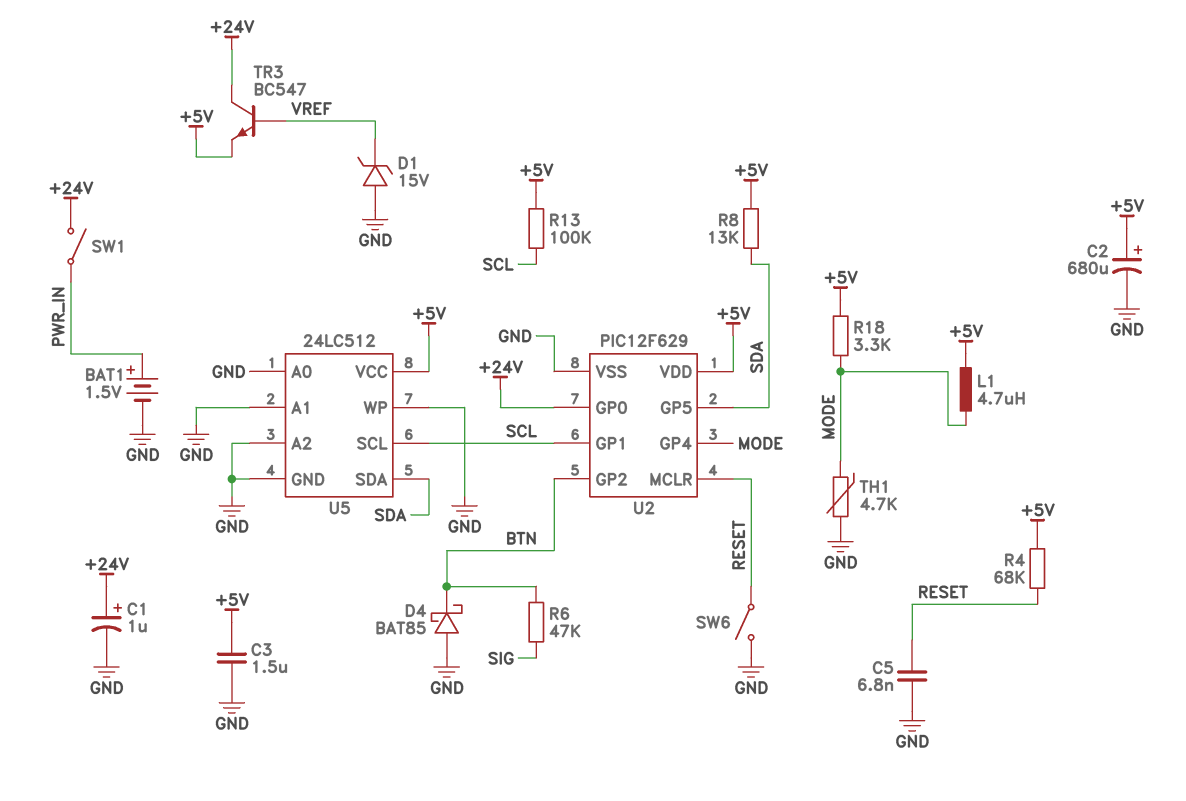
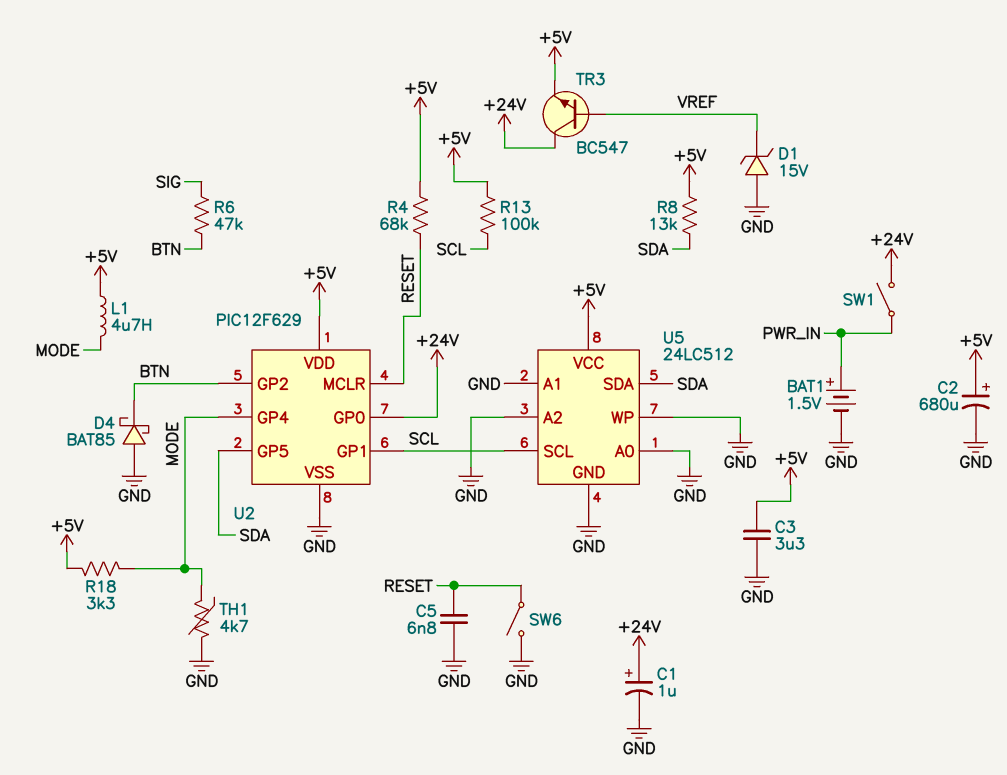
C3: 1.5uF (+5V, GND) -> 3.3uF (+5V, GND)

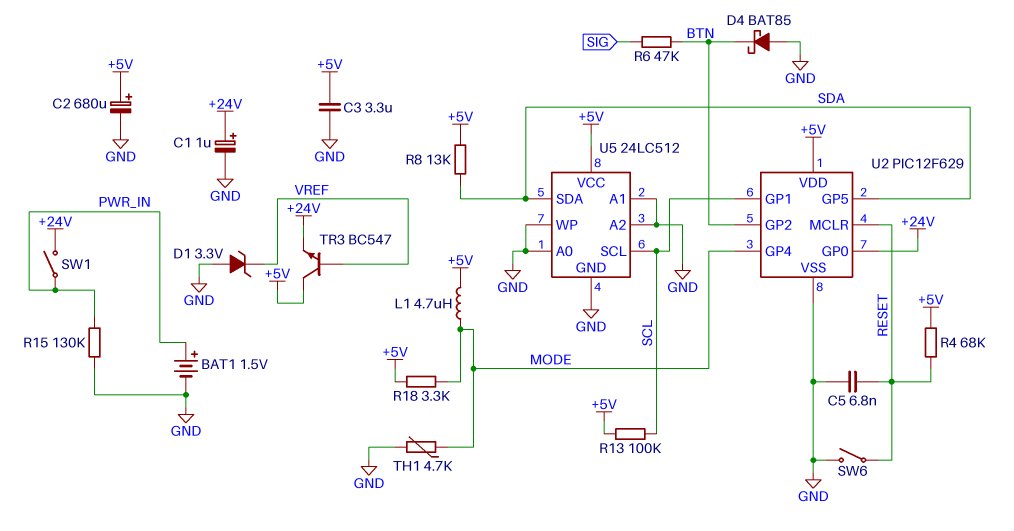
D1: zener 15V (A GND, K VREF) -> zener 3.3V (A GND, K VREF)
R15: none -> 130k (GND, PWR_IN)
TR3: NPN BC547 (B VREF, C +24V, E +5V) -> NPN BC547 (B VREF, C +5V, E +24V)

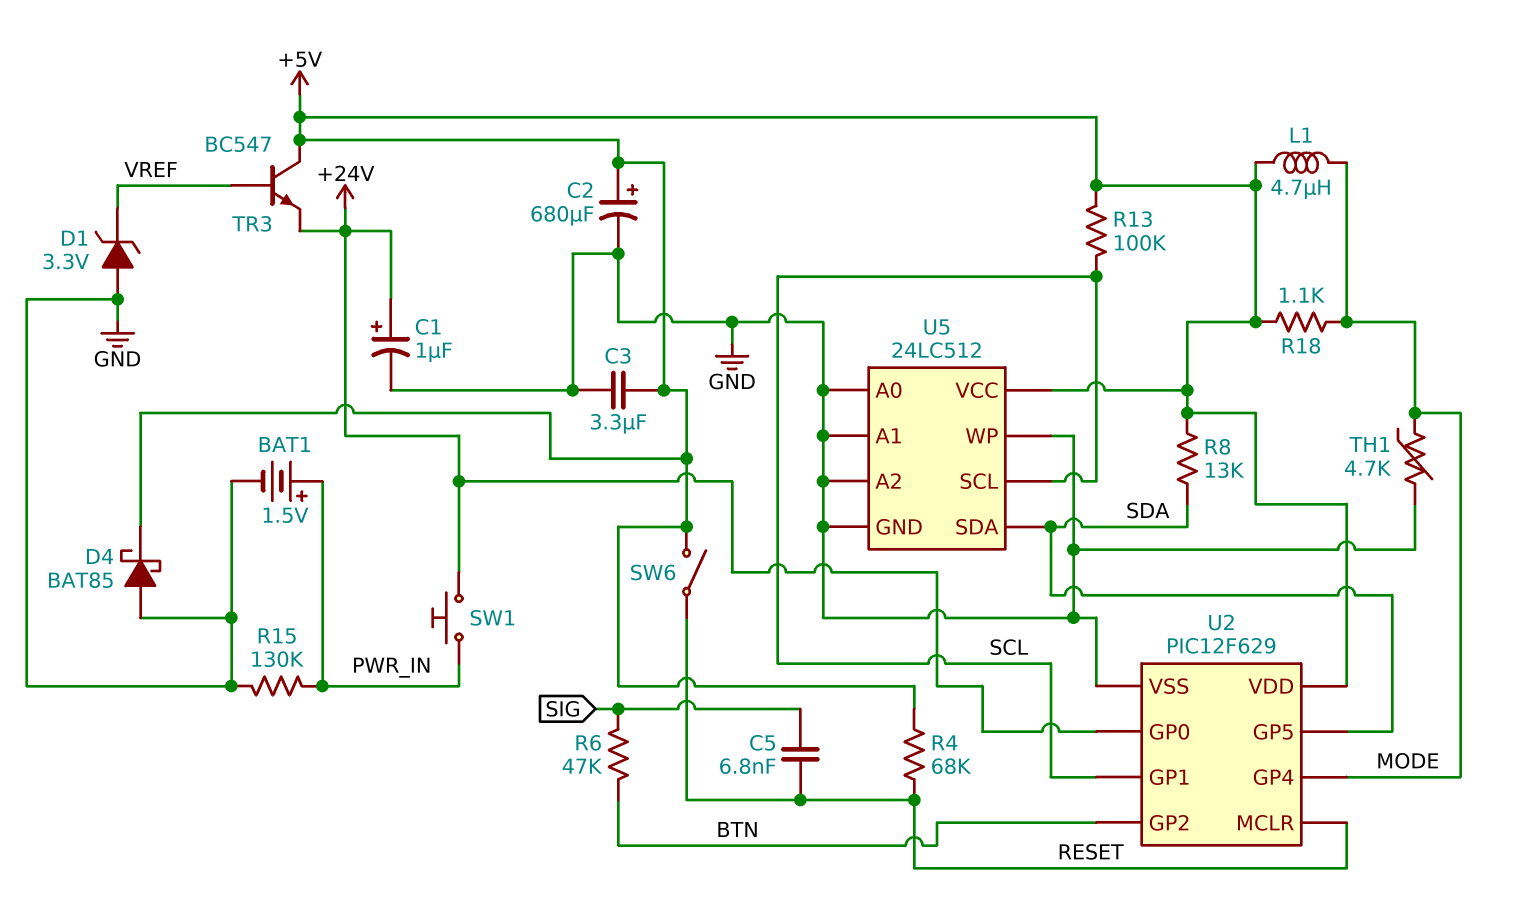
C5: 6.8nF (GND, RESET) -> 6.8nF (RESET, SIG)
D4: schottky BAT85 (A GND, K BTN) -> schottky BAT85 (A GND, K +5V)
R18: 3.3k (+5V, MODE) -> 1.1k (+5V, MODE)
SW1: switch (+24V, PWR_IN) -> button (+24V, PWR_IN)
SW6: switch (GND, RESET) -> switch (+5V, RESET)

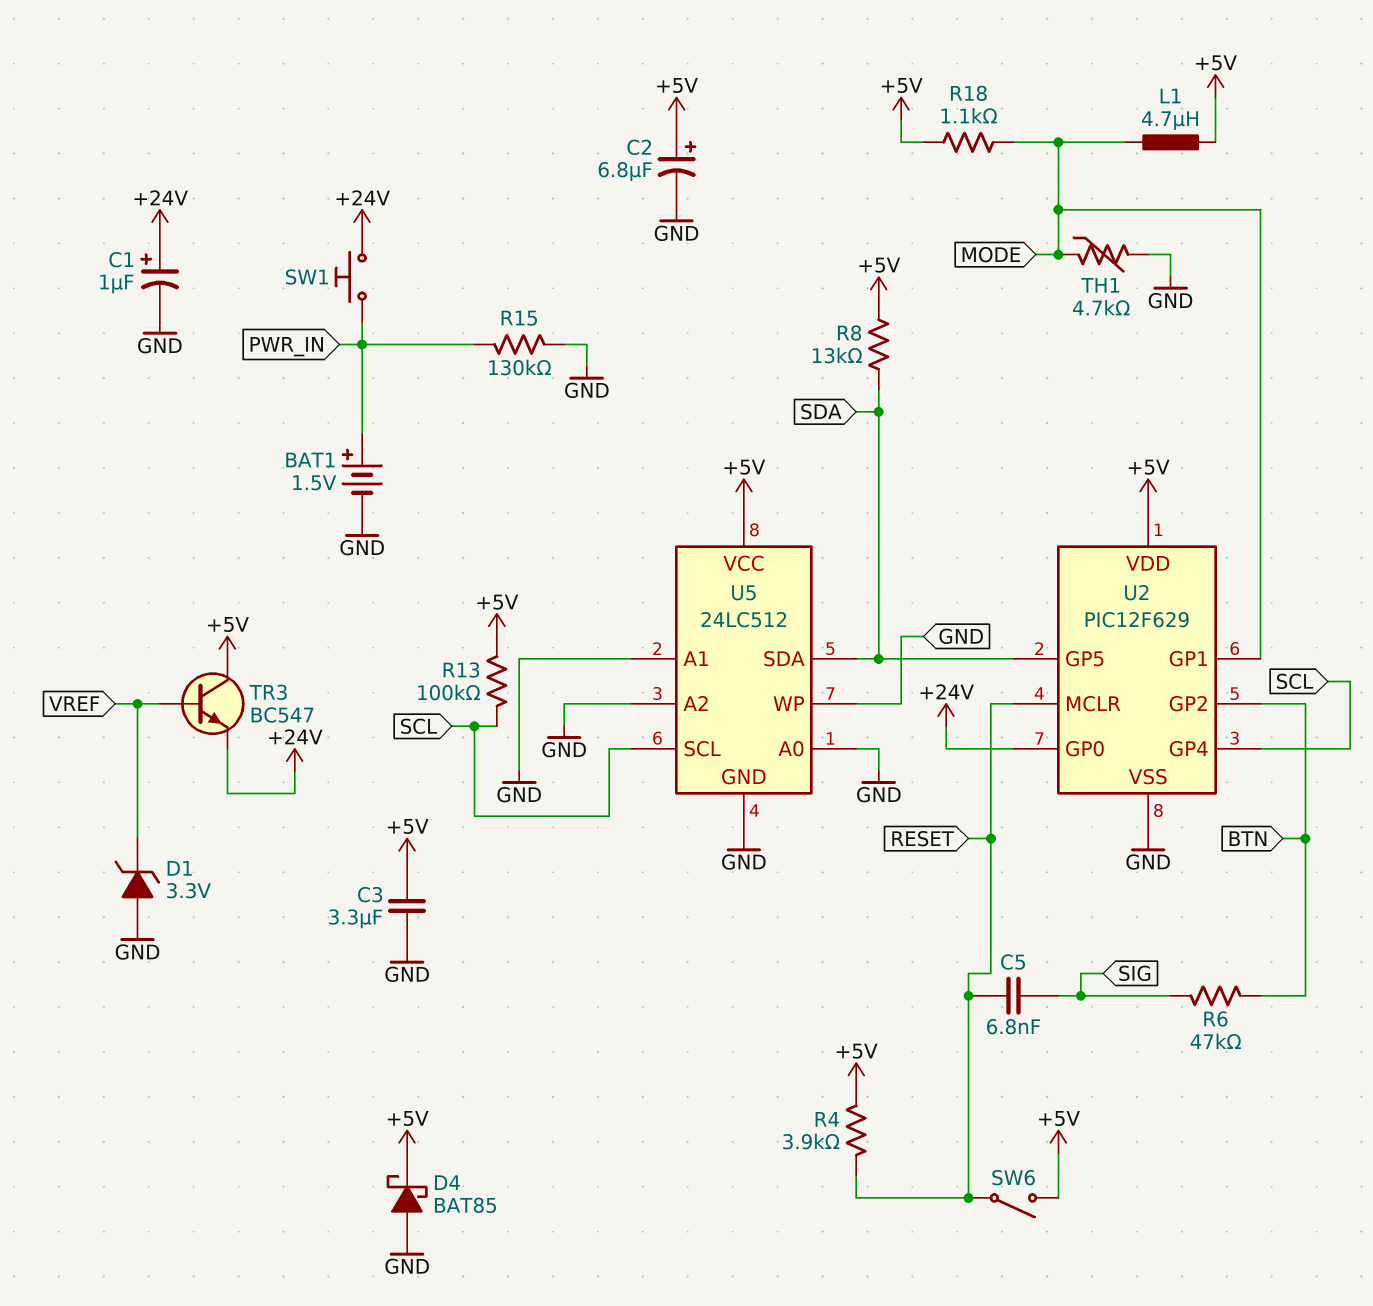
C2: 680uF (plus +5V, minus GND) -> 6.8uF (plus +5V, minus GND)
R4: 68k (+5V, RESET) -> 3.9k (+5V, RESET)
U2 pin GP1: SCL -> MODE
U2 pin GP4: MODE -> SCL

